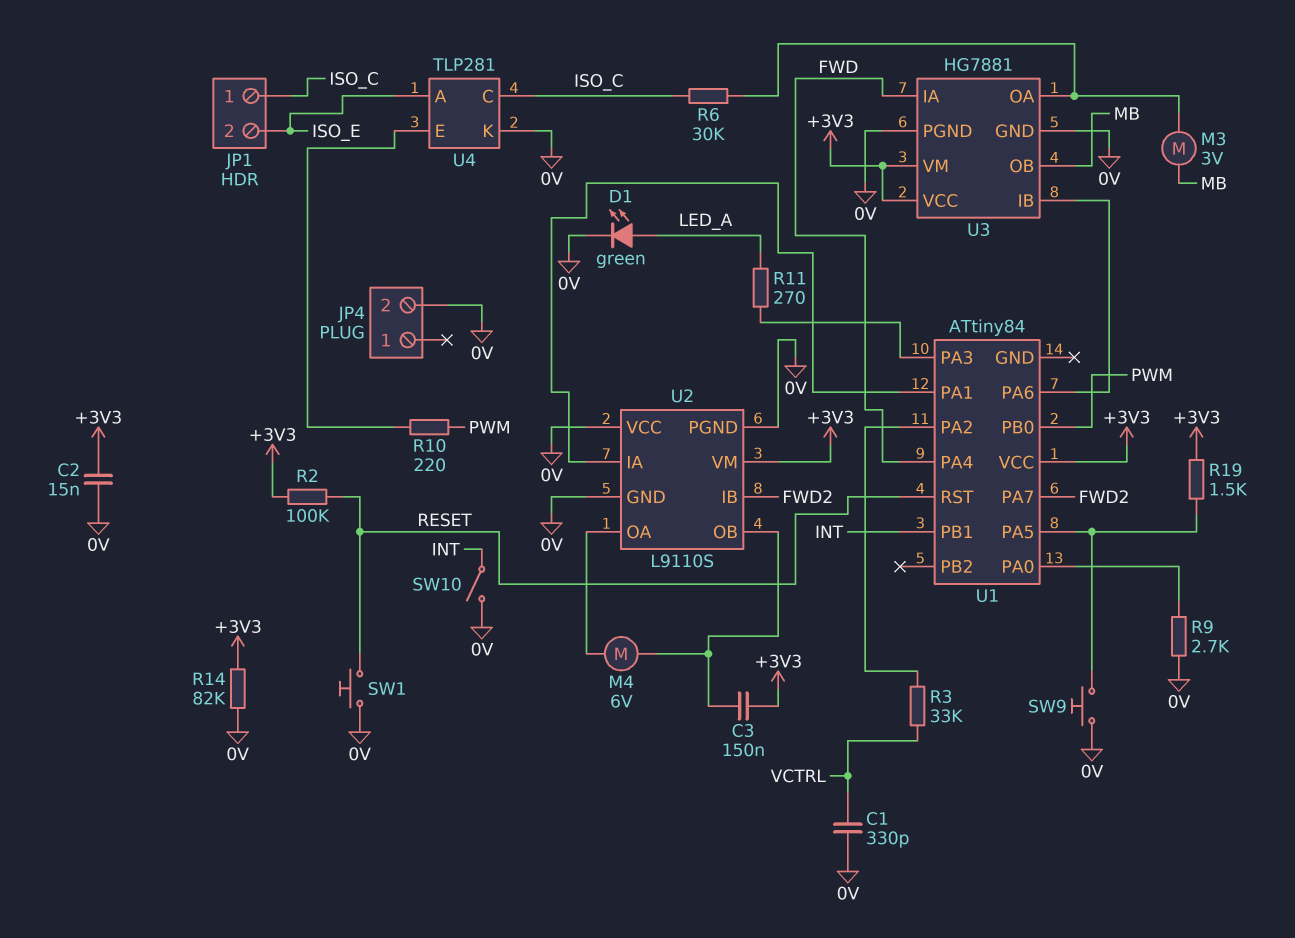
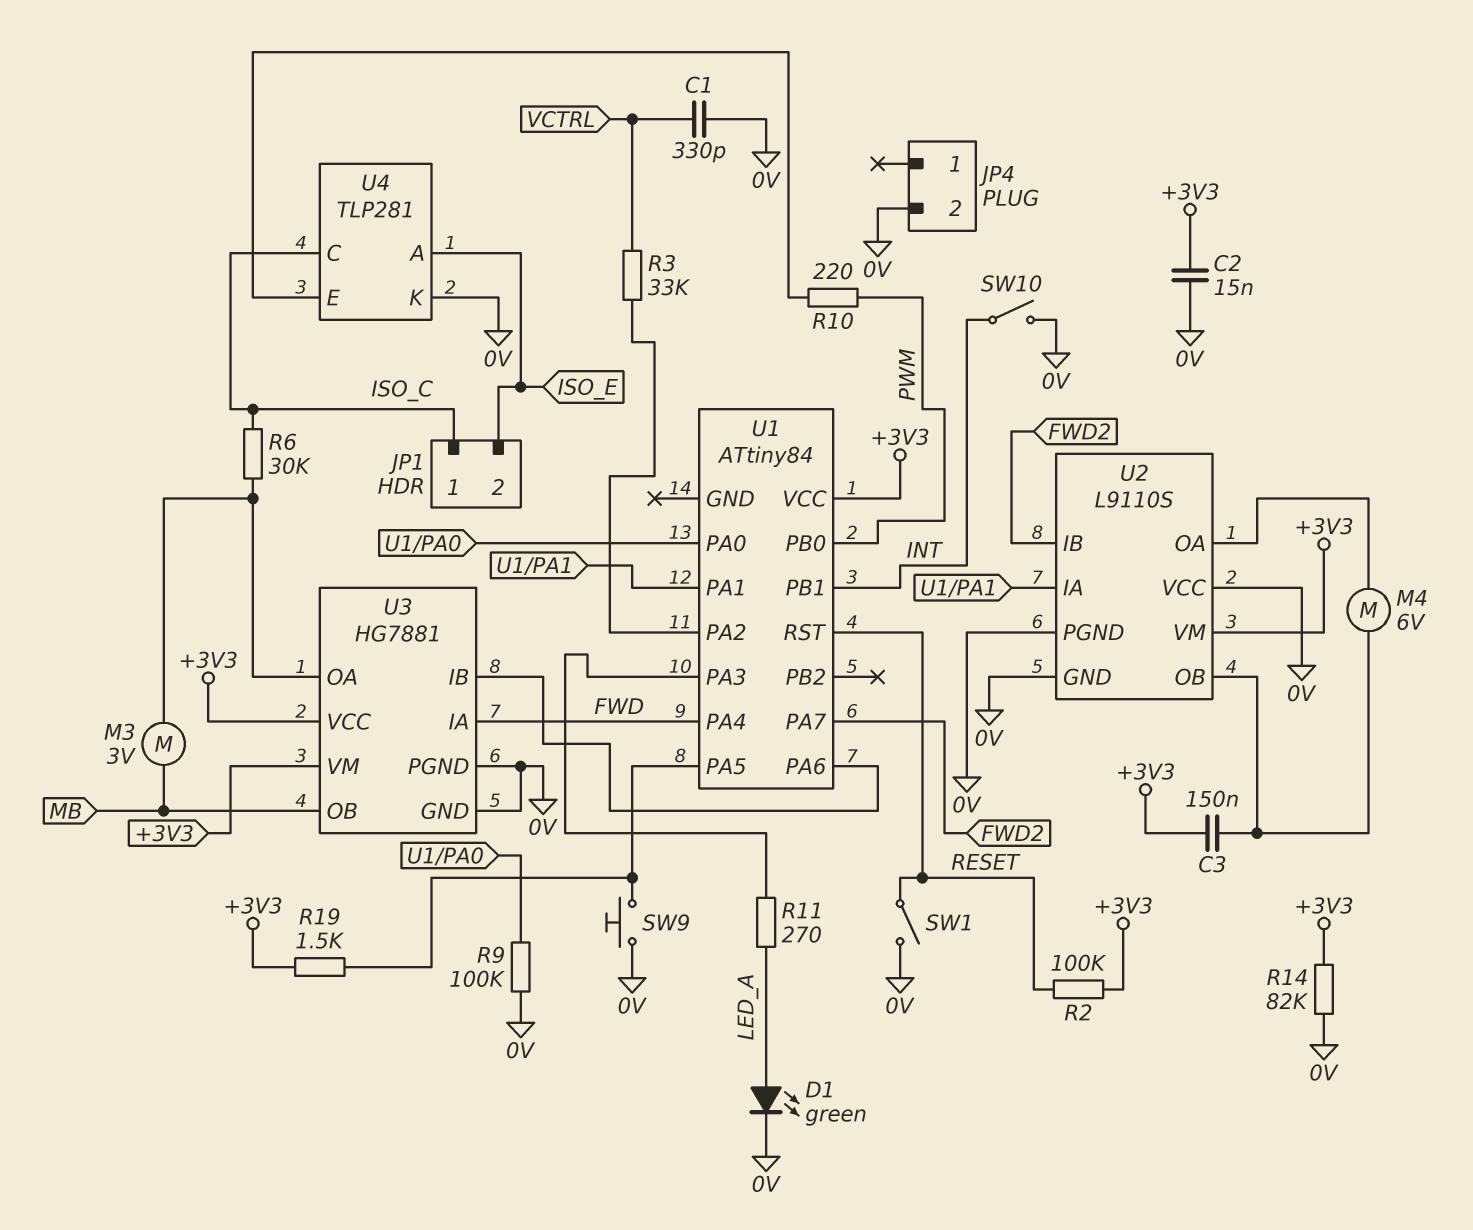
R9: 2.7k (0V, U1/PA0) -> 100k (0V, U1/PA0)
SW1: button (0V, RESET) -> switch (0V, RESET)

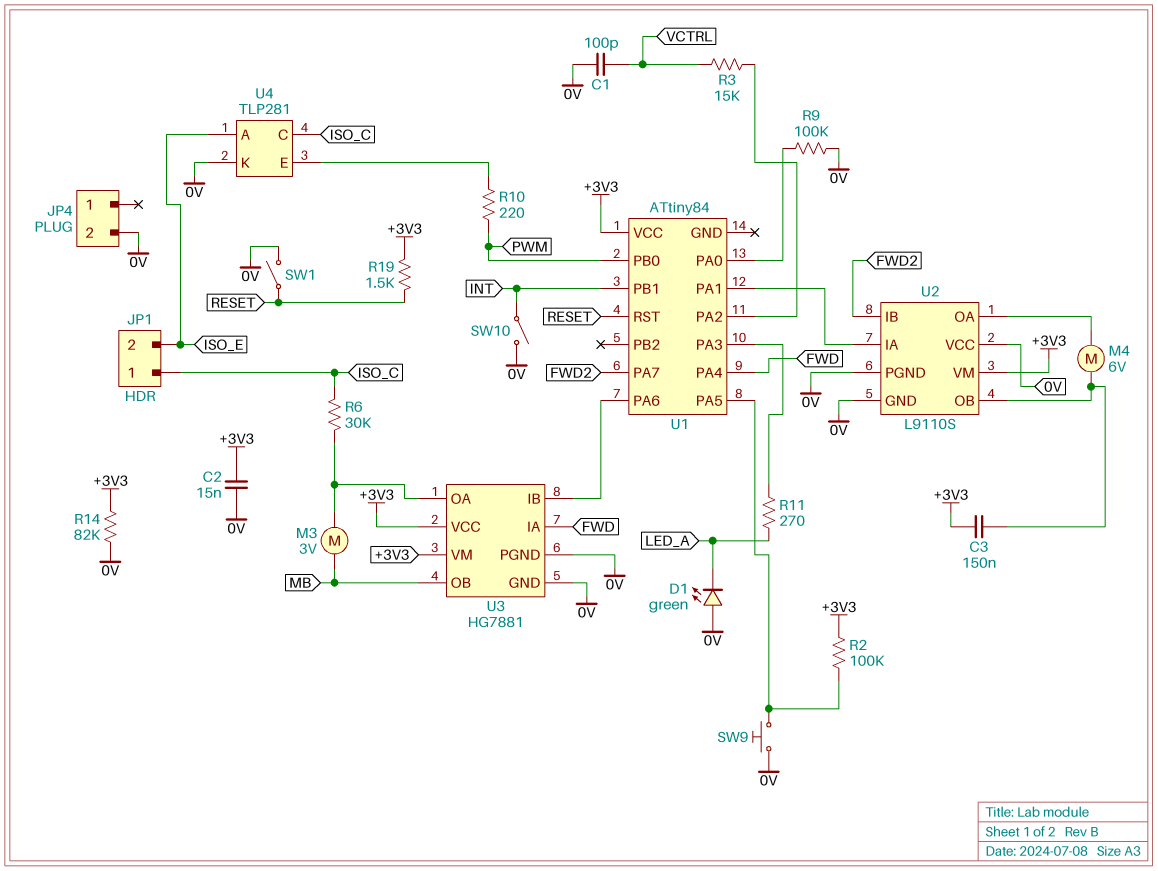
C1: 330pF (0V, VCTRL) -> 100pF (0V, VCTRL)
D1: LED green (A LED_A, K 0V) -> LED green (A 0V, K LED_A)
R2: 100k (+3V3, RESET) -> 100k (+3V3, U1/PA5)
R3: 33k (U1/PA2, VCTRL) -> 15k (U1/PA2, VCTRL)
R19: 1.5k (+3V3, U1/PA5) -> 1.5k (+3V3, RESET)

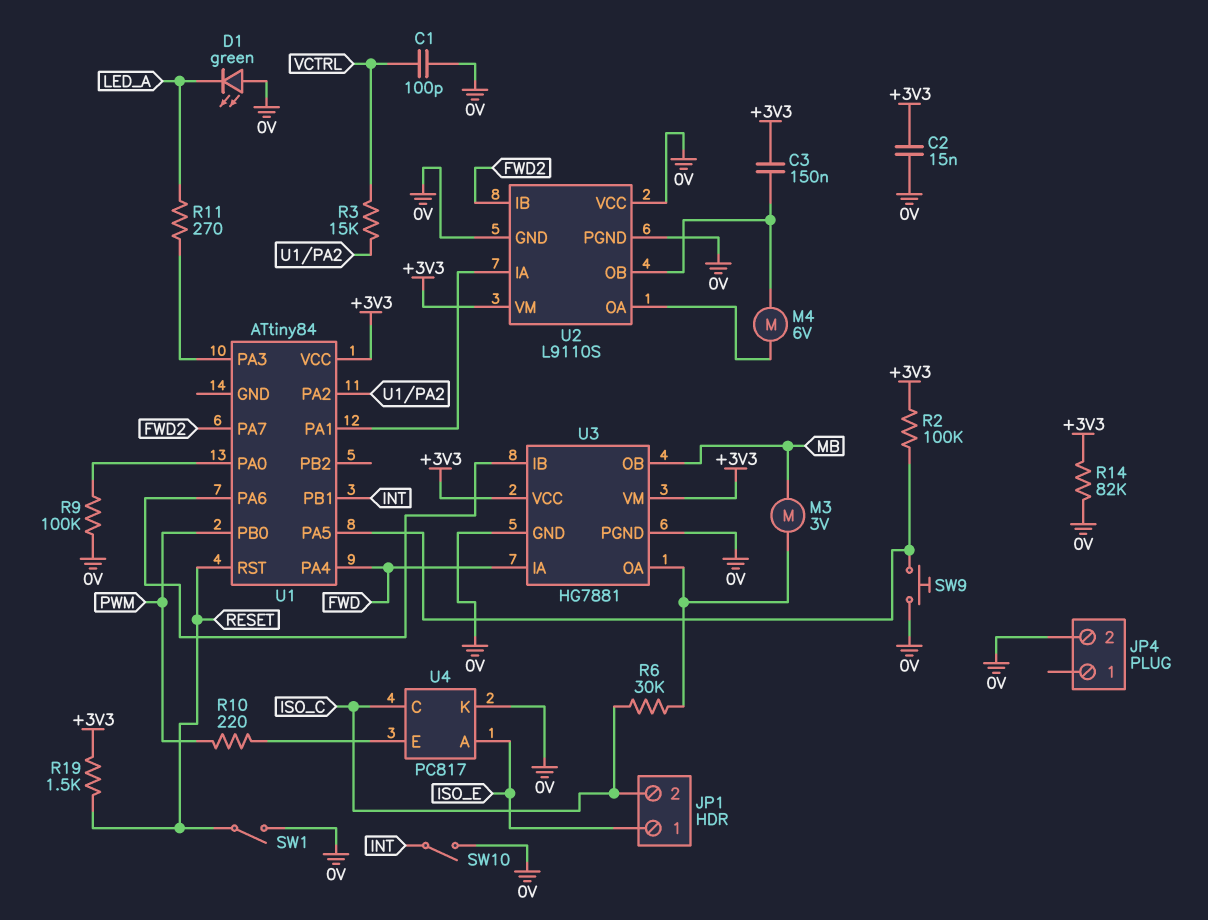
JP1 pin 1: ISO_C -> ISO_E
JP1 pin 2: ISO_E -> ISO_C
U4: TLP281 -> PC817

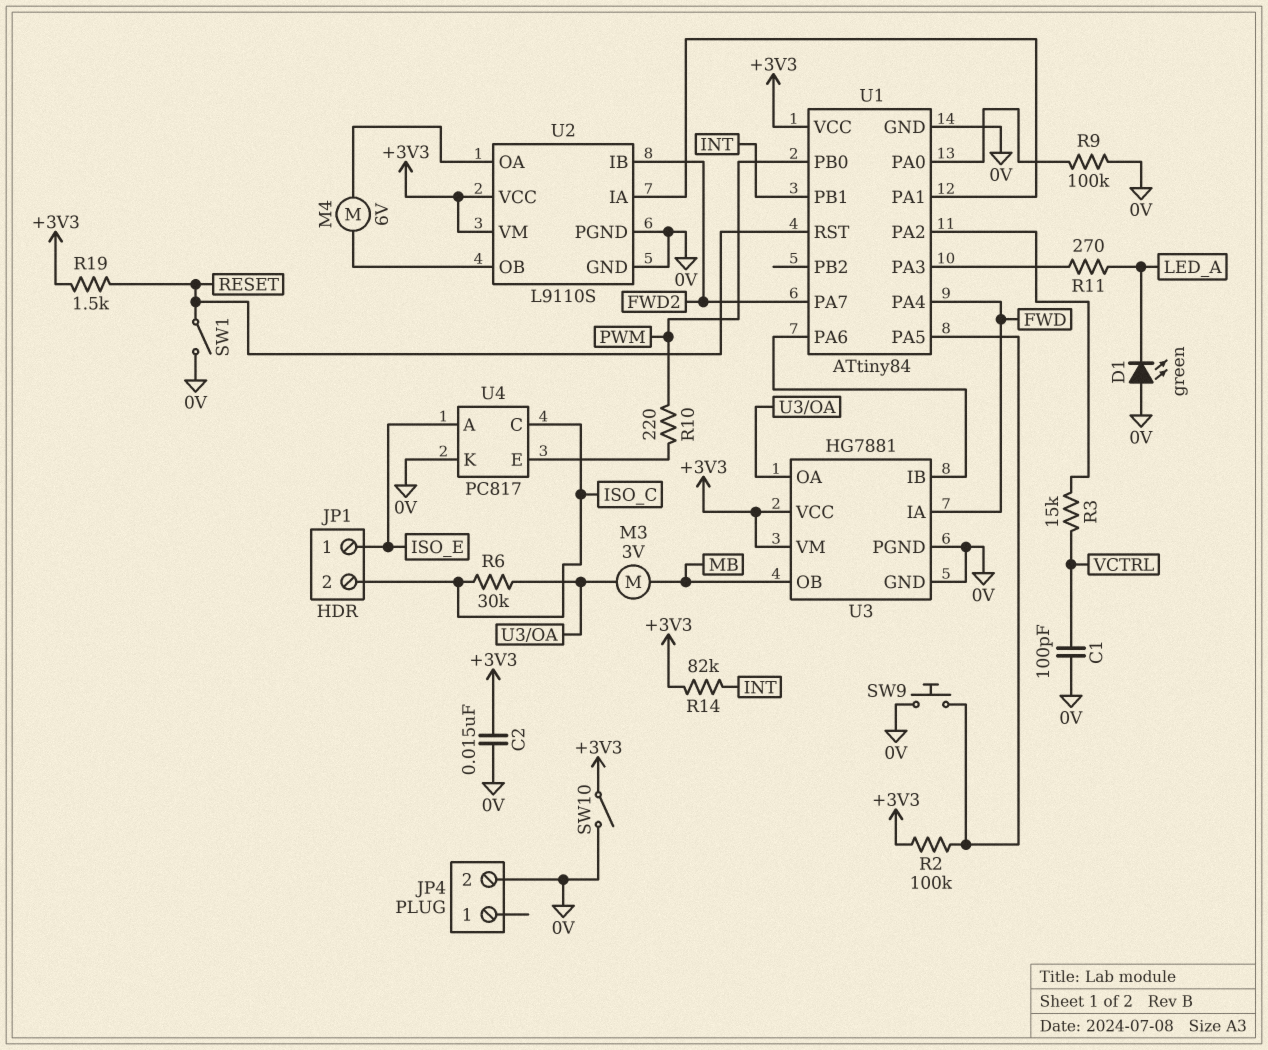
C3: 150nF (+3V3, U2/OB) -> none
R14: 82k (+3V3, 0V) -> 82k (+3V3, INT)
SW10: switch (0V, INT) -> switch (+3V3, 0V)
U1 pin GND: none -> 0V
U2 pin VCC: 0V -> +3V3

